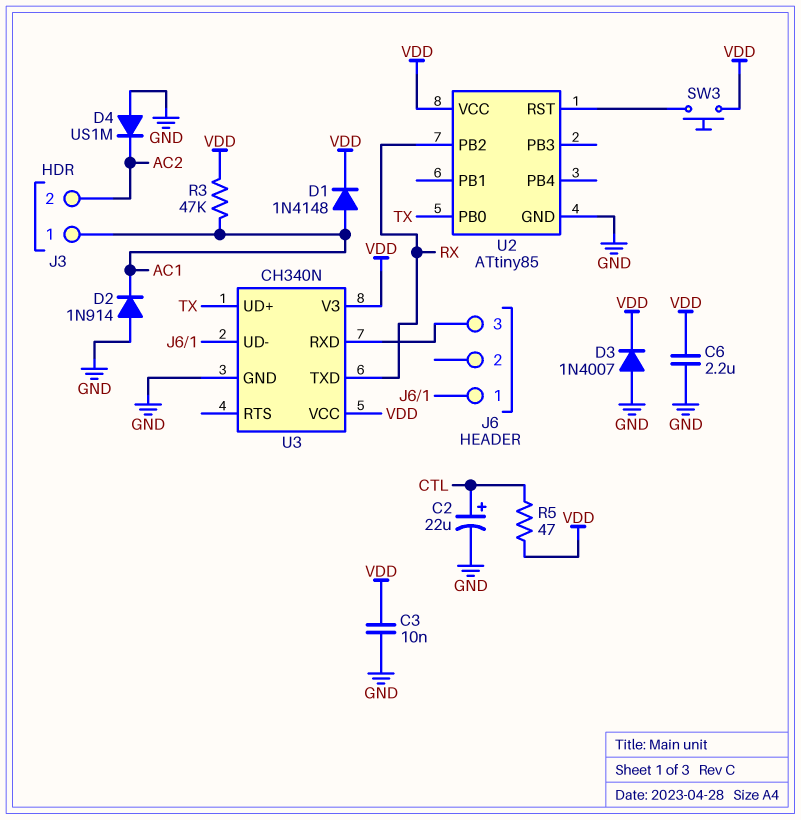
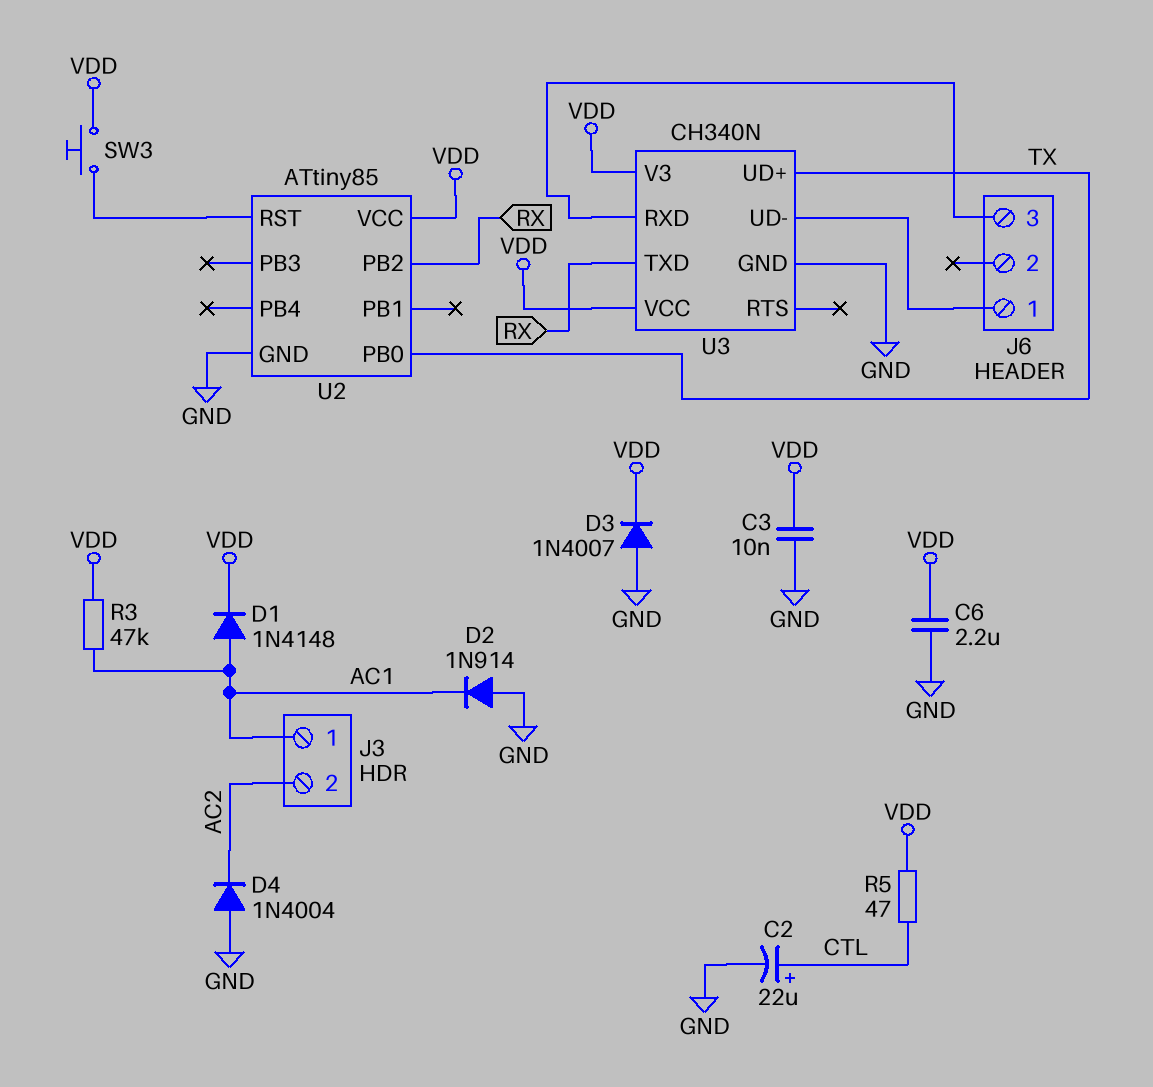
D4: diode US1M (A GND, K AC2) -> diode 1N4004 (A GND, K AC2)

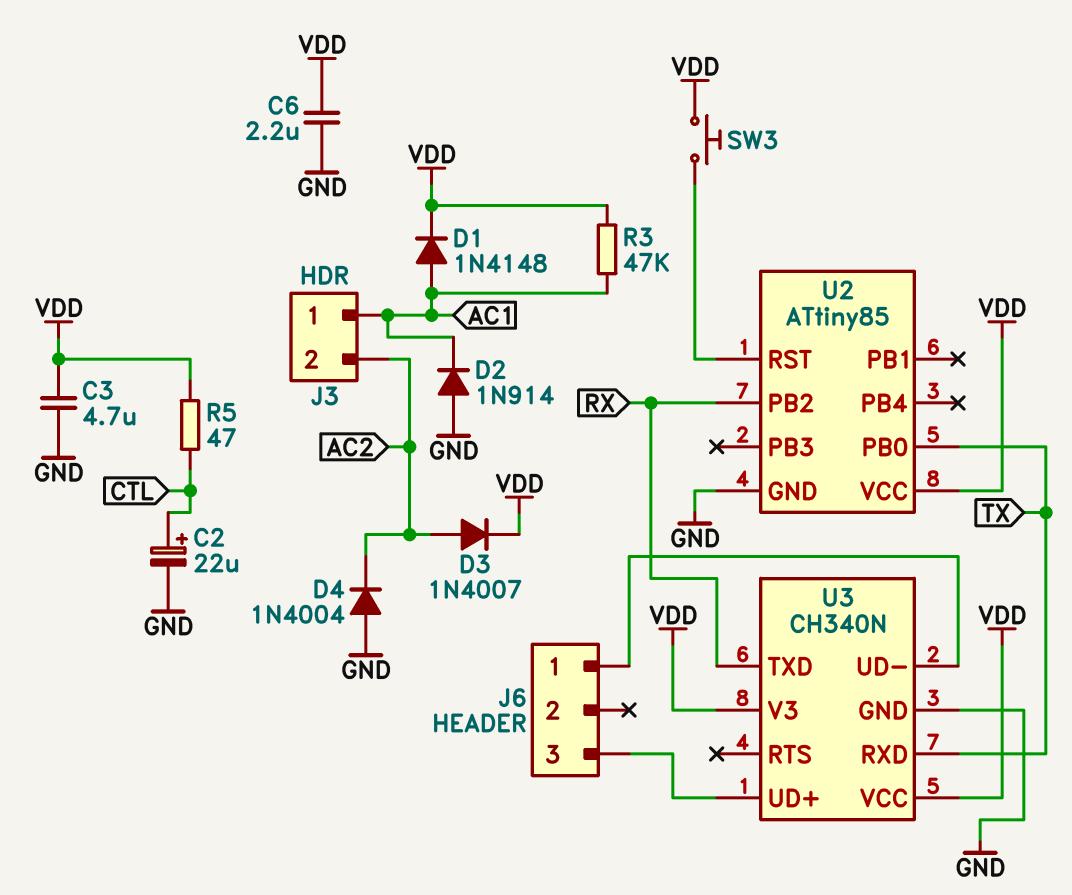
C3: 10nF (GND, VDD) -> 4.7uF (GND, VDD)
D3: diode 1N4007 (A GND, K VDD) -> diode 1N4007 (A AC2, K VDD)
U3 pin RXD: J6/3 -> TX
U3 pin UD+: TX -> J6/3

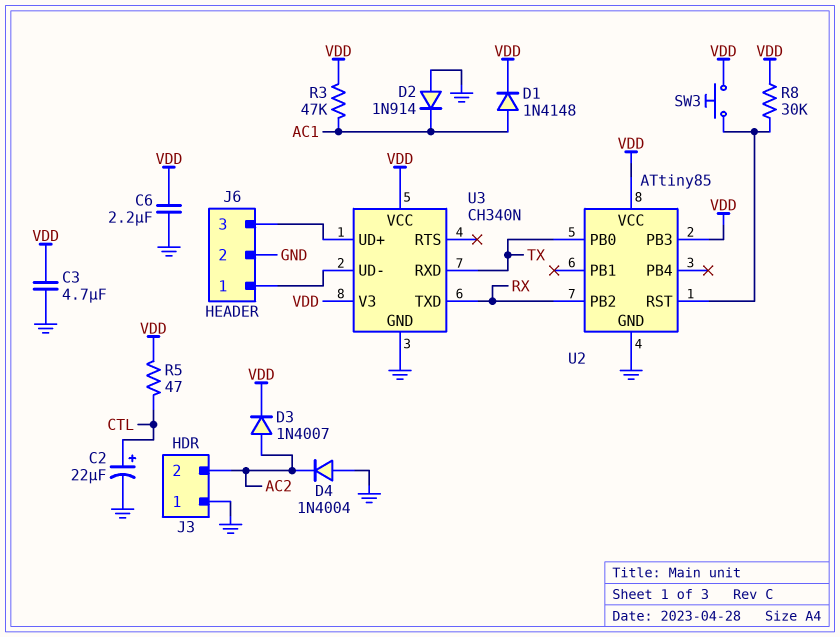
J3 pin 1: AC1 -> GND
J6 pin 2: none -> GND
R8: none -> 30k (U2/RST, VDD)
U2 pin PB3: none -> VDD

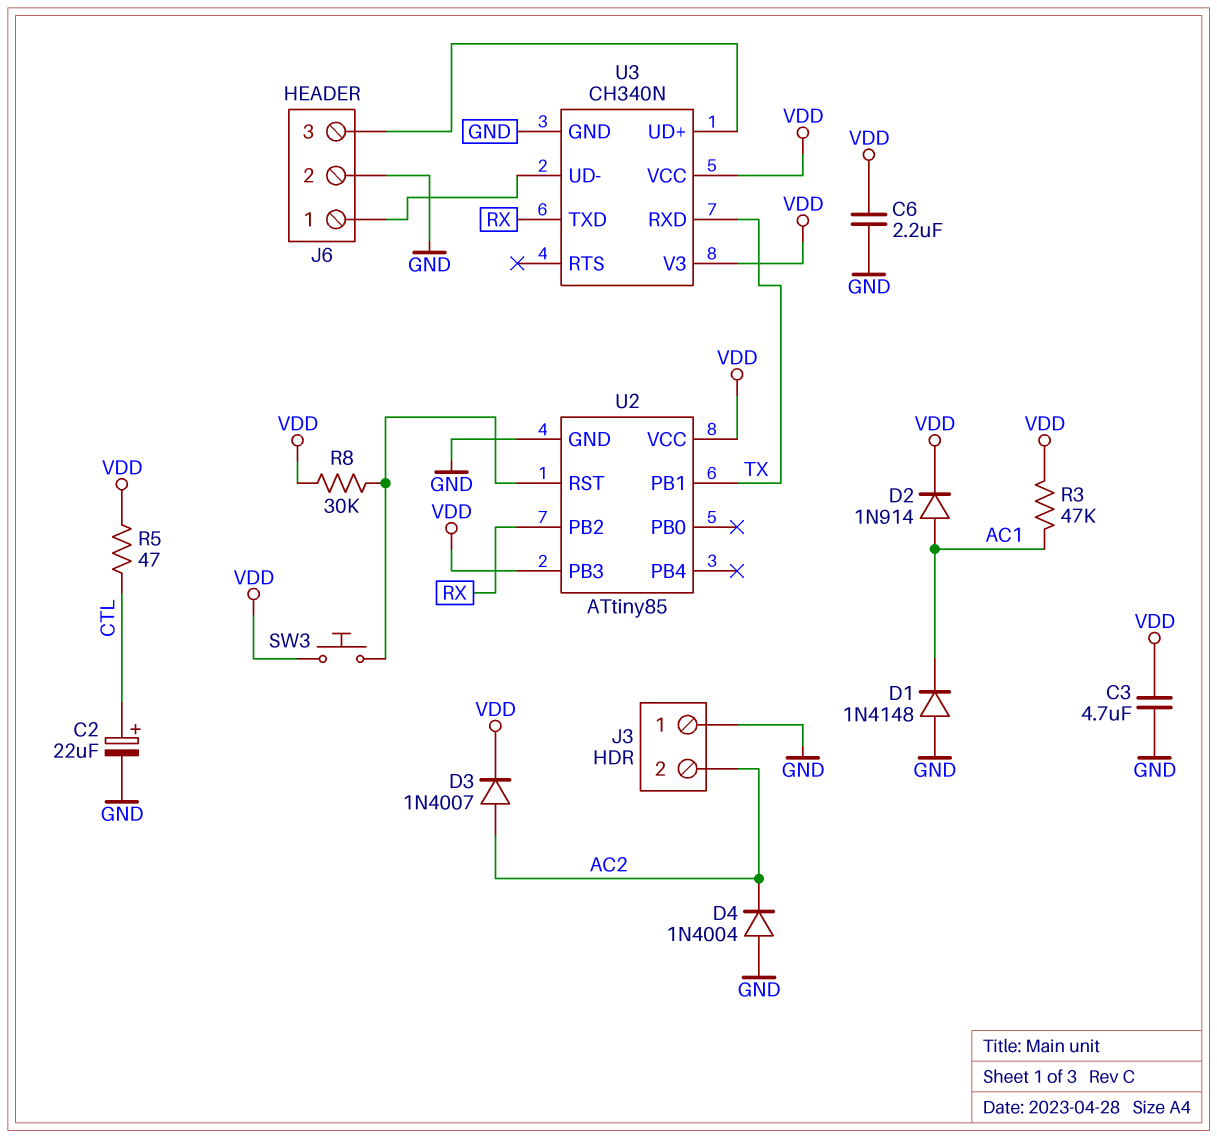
D1: diode 1N4148 (A AC1, K VDD) -> diode 1N4148 (A GND, K AC1)
D2: diode 1N914 (A GND, K AC1) -> diode 1N914 (A AC1, K VDD)
U2 pin PB0: TX -> none
U2 pin PB1: none -> TX

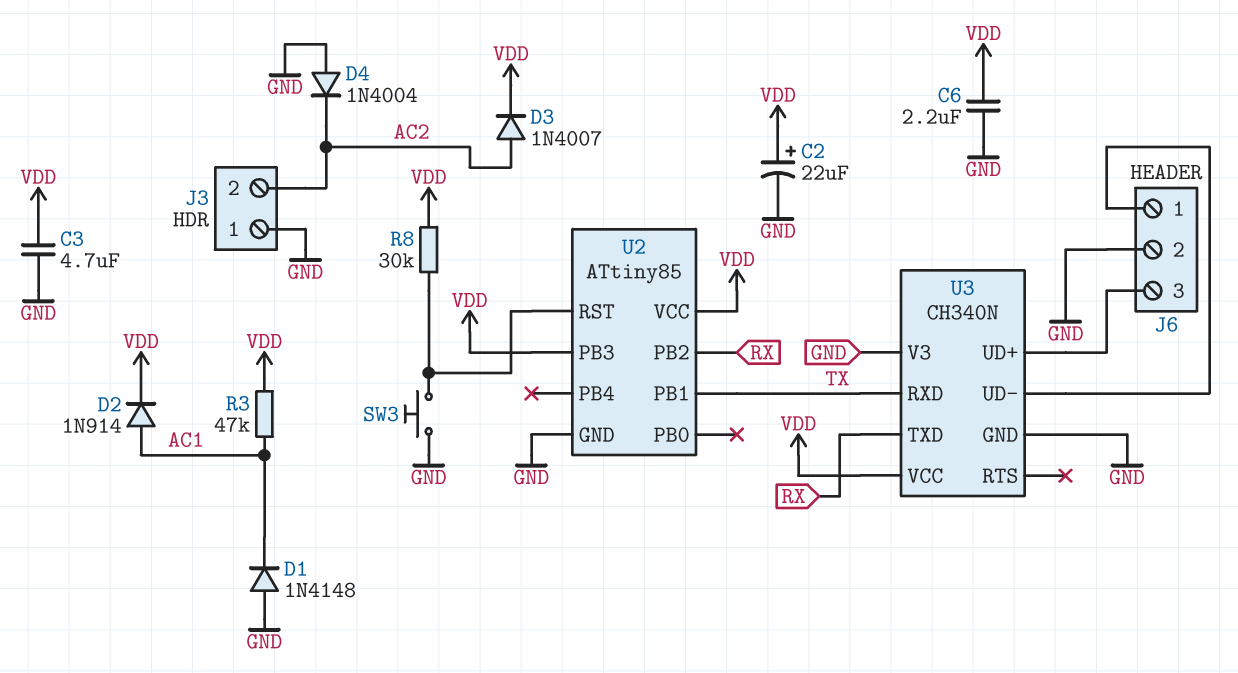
C2: 22uF (plus CTL, minus GND) -> 22uF (plus VDD, minus GND)
R5: 47 (CTL, VDD) -> none
SW3: button (U2/RST, VDD) -> button (GND, U2/RST)
U3 pin V3: VDD -> GND

